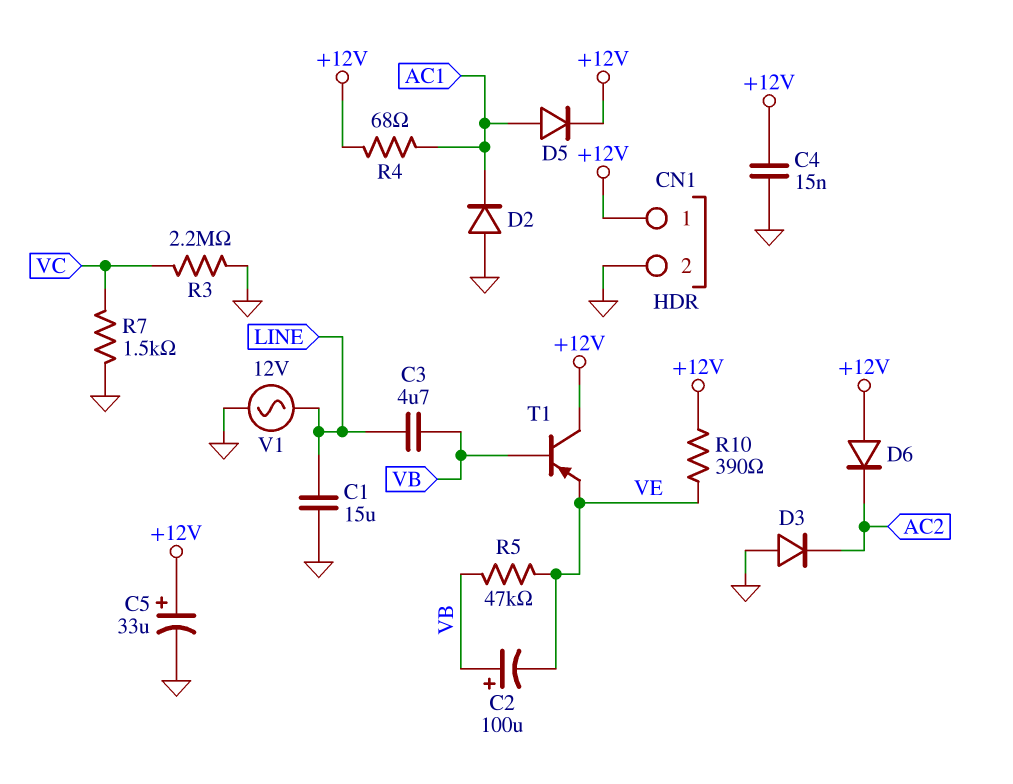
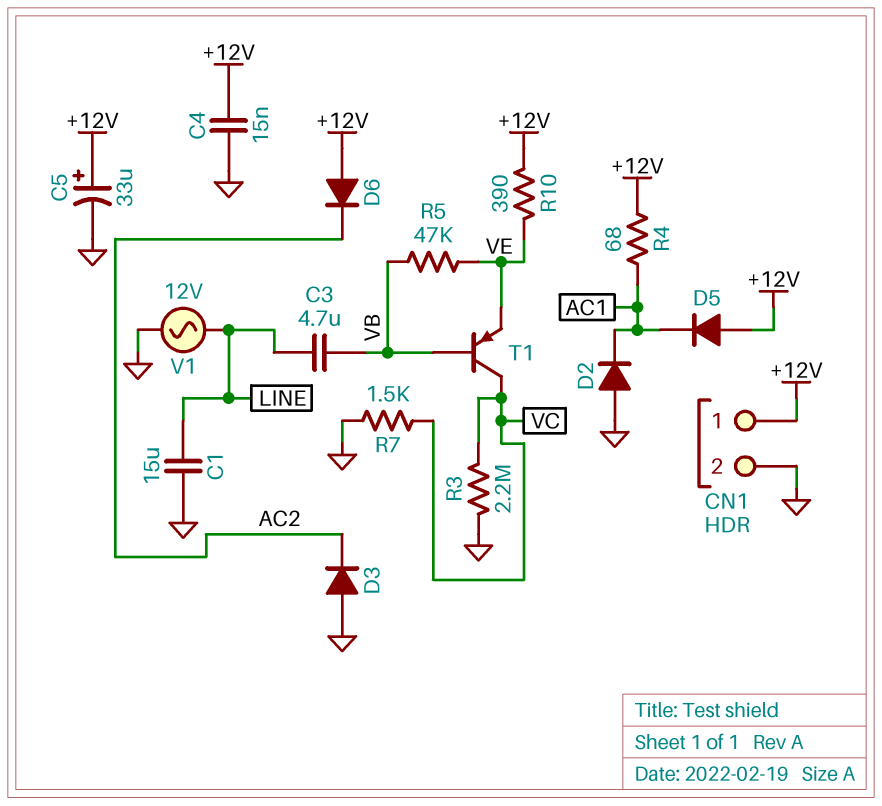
C2: 100uF (plus VB, minus VE) -> none
D5: diode (A AC1, K +12V) -> diode (A +12V, K AC1)
T1: PNP (B VB, C +12V, E VE) -> PNP (B VB, C VC, E VE)

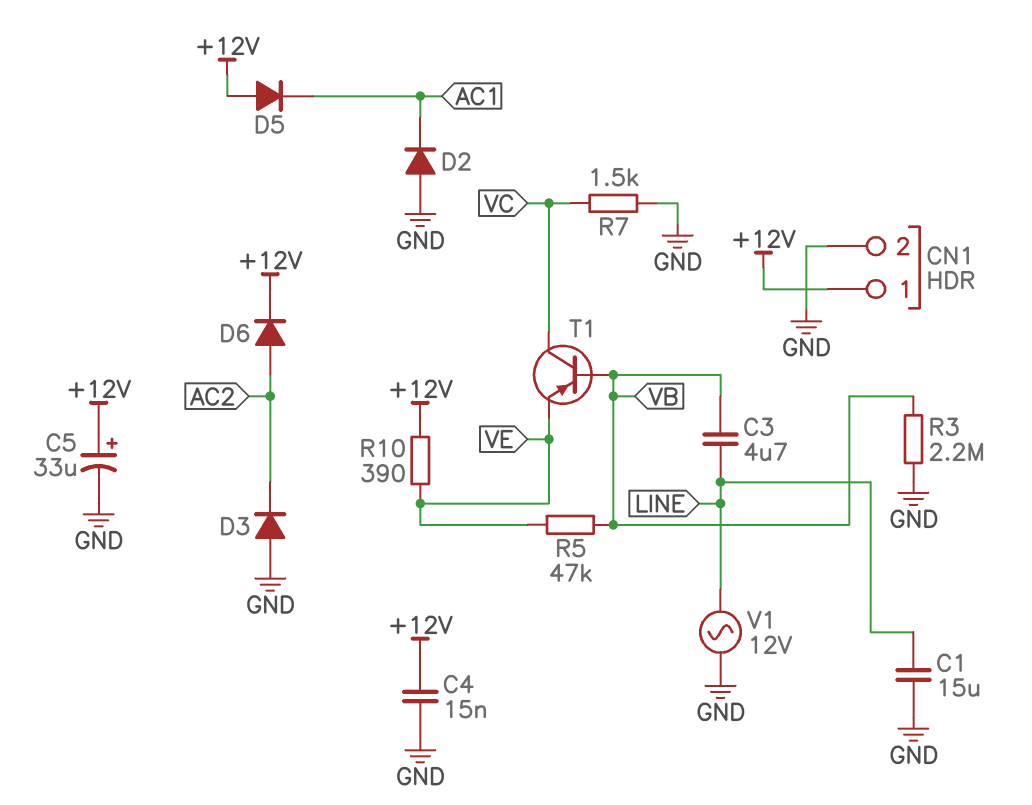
D6: diode (A +12V, K AC2) -> diode (A AC2, K +12V)
R3: 2.2M (GND, VC) -> 2.2M (GND, VB)
R4: 68 (+12V, AC1) -> none

